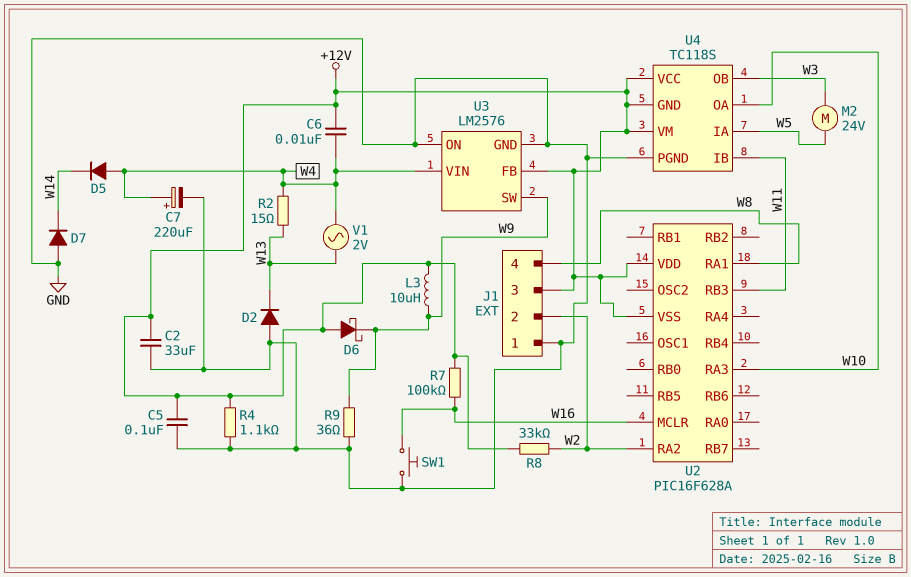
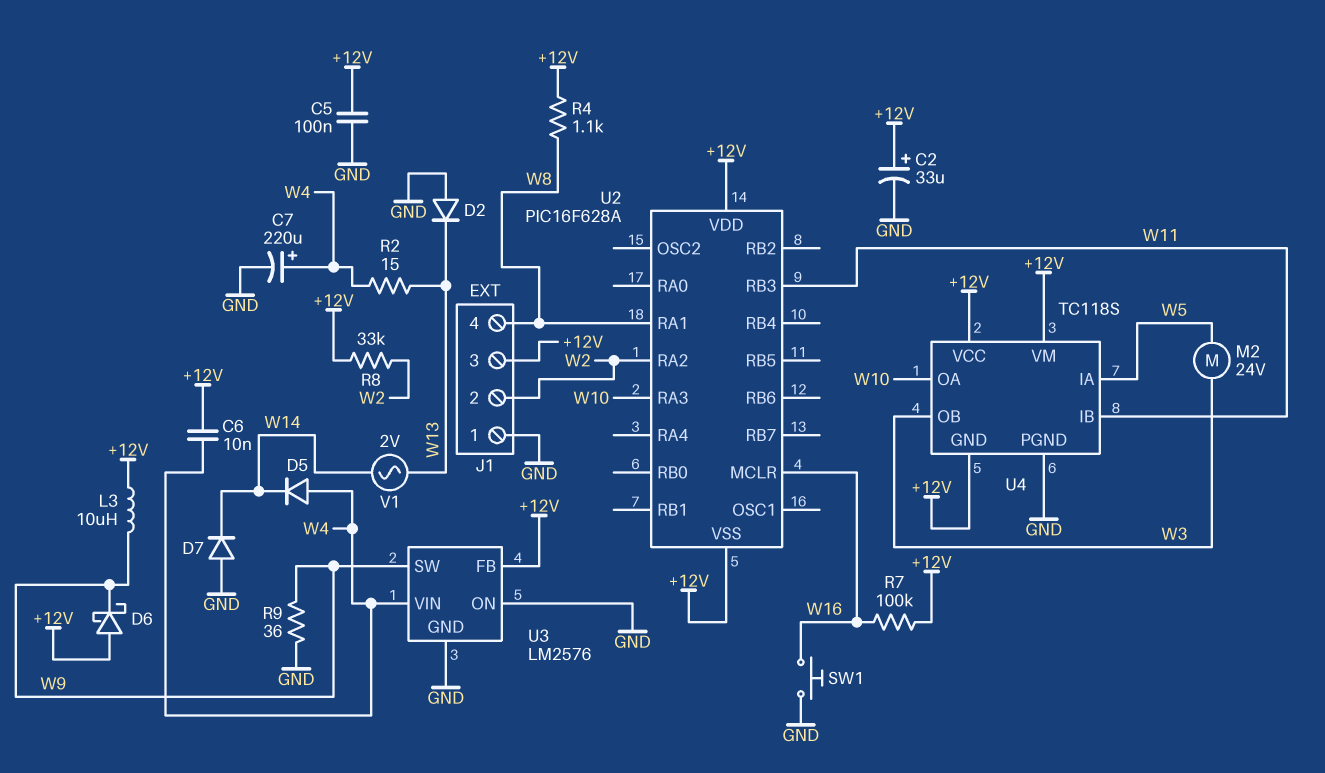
C2: 33uF (+12V, GND) -> 33uF (plus +12V, minus GND)
R4: 1.1k (+12V, GND) -> 1.1k (+12V, W8)
V1: AC 2V (W4, W13) -> AC 2V (W13, W14)

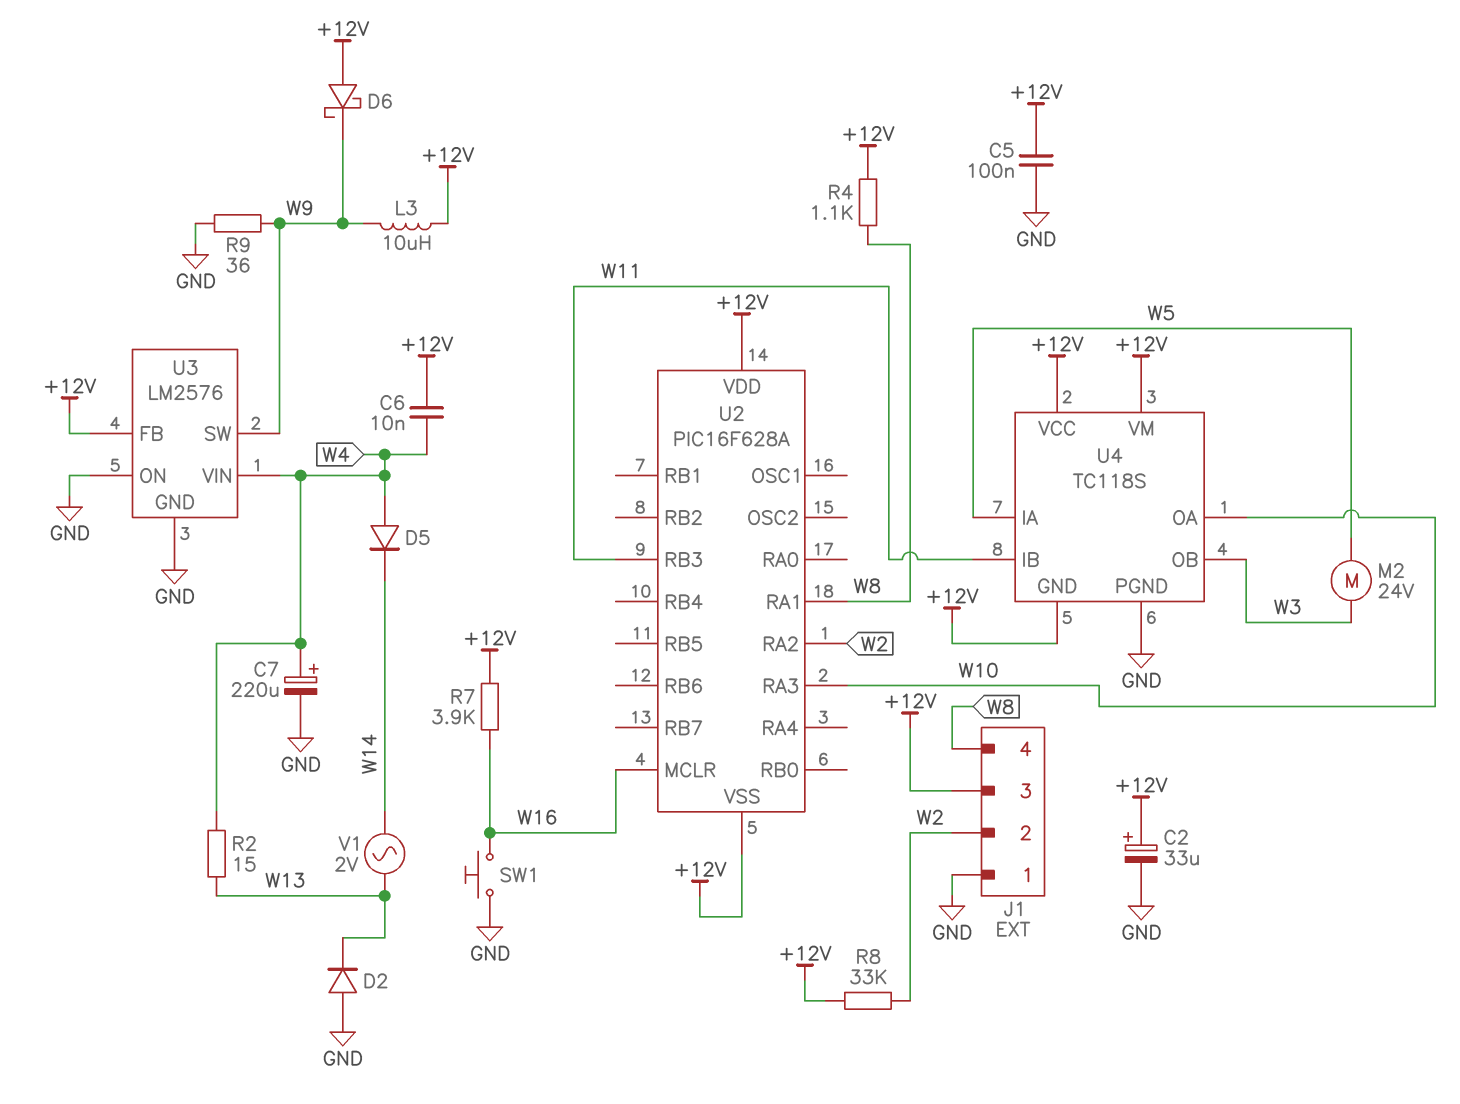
D7: diode (A GND, K W14) -> none
R7: 100k (+12V, W16) -> 3.9k (+12V, W16)

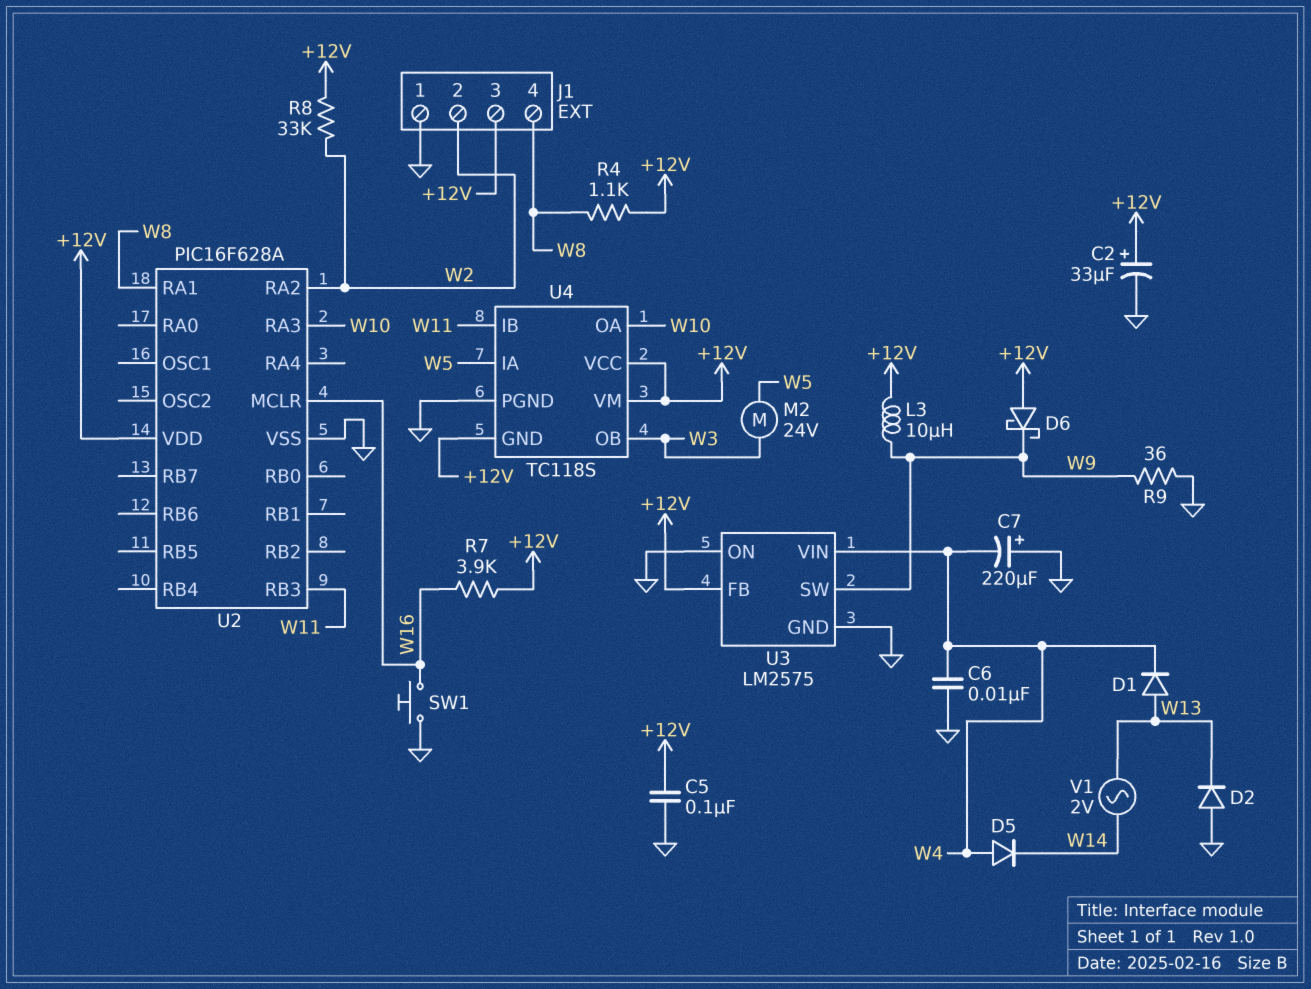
C6: 10nF (+12V, W4) -> 10nF (GND, W4)
C7: 220uF (plus W4, minus GND) -> 220uF (plus GND, minus W4)
D1: none -> diode (A W13, K W4)
R2: 15 (W4, W13) -> none
U2 pin VSS: +12V -> GND
U3: LM2576 -> LM2575

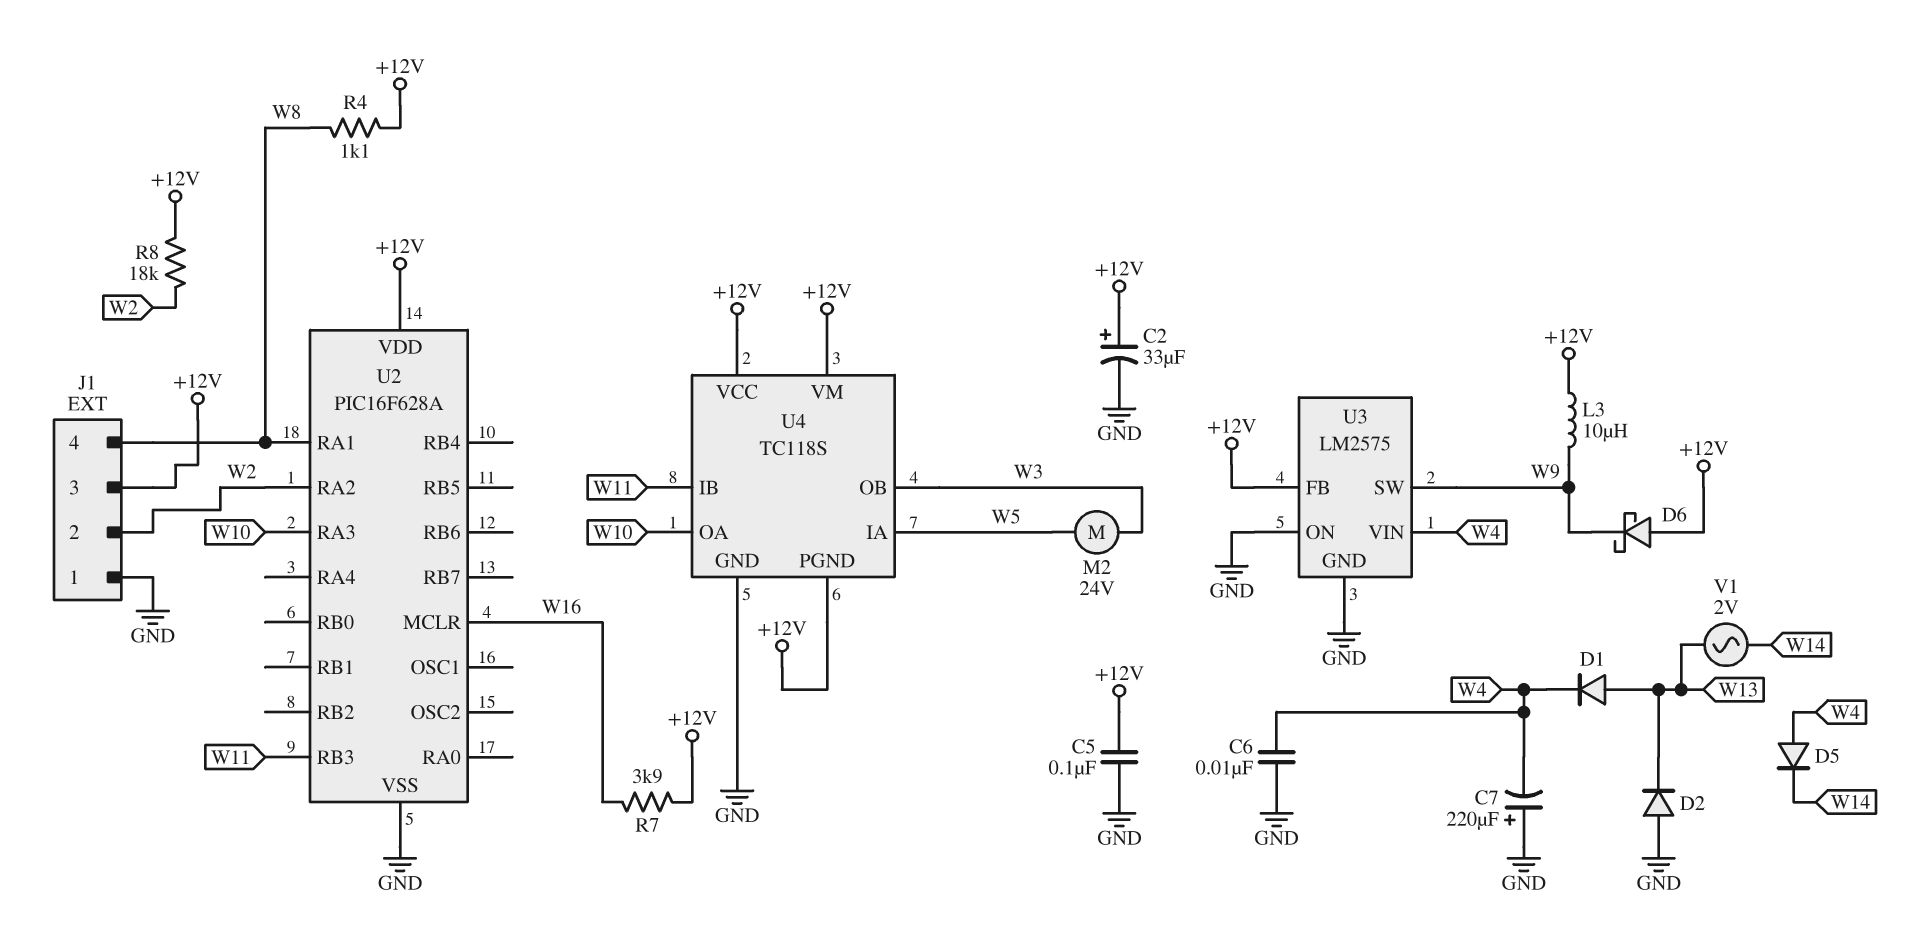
R8: 33k (+12V, W2) -> 18k (+12V, W2)
R9: 36 (GND, W9) -> none
SW1: button (GND, W16) -> none
U4 pin GND: +12V -> GND
U4 pin PGND: GND -> +12V

